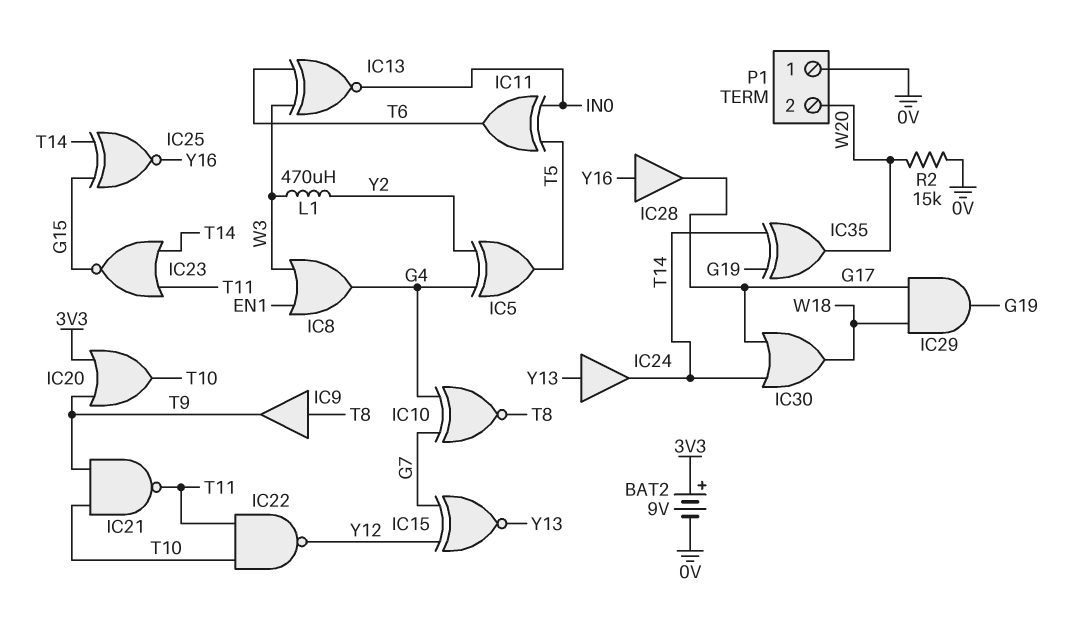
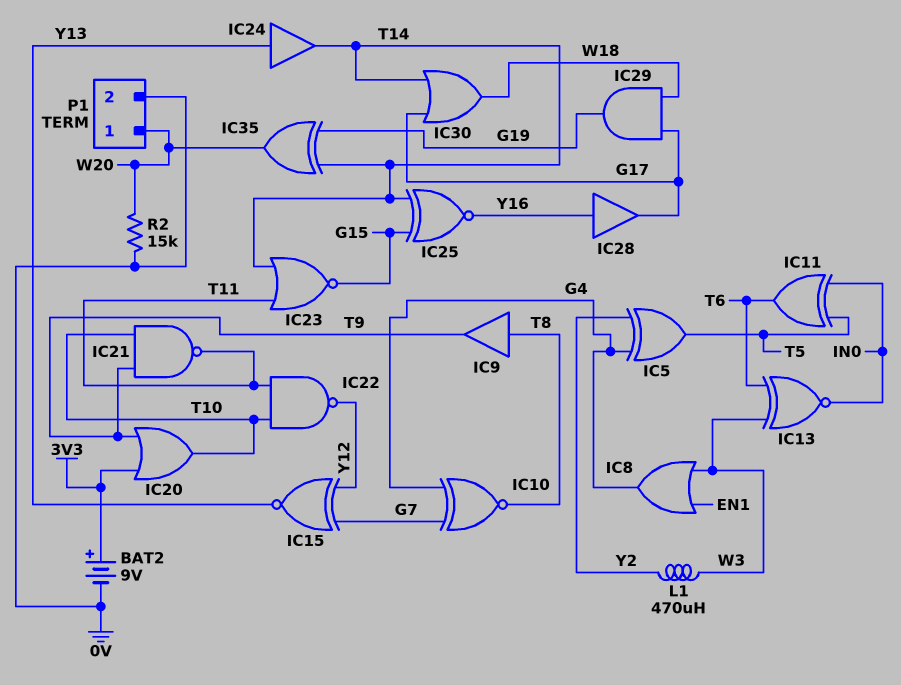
P1 pin 1: 0V -> W20
P1 pin 2: W20 -> 0V

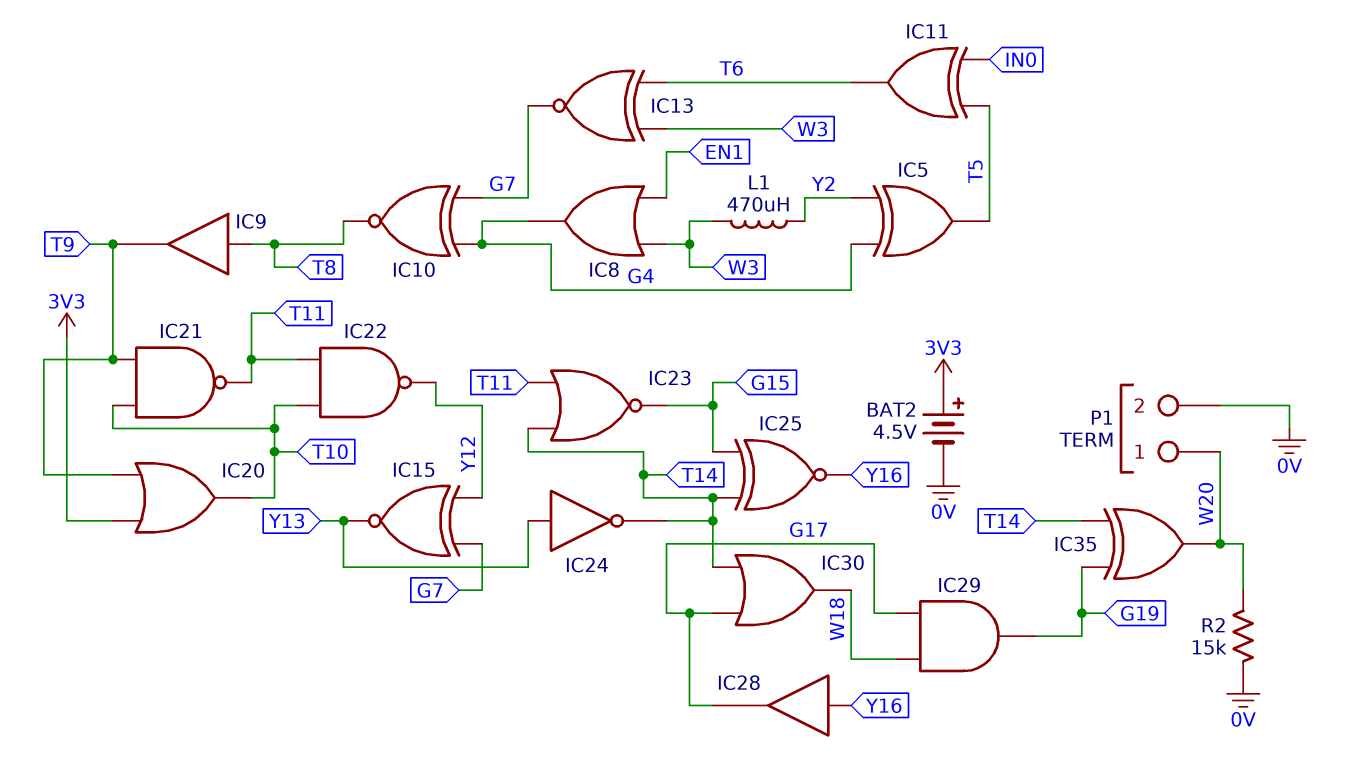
BAT2: 9V (plus 3V3, minus 0V) -> 4.5V (plus 3V3, minus 0V)
IC13: XNOR (in T6, in W3, out IN0) -> XNOR (in T6, in W3, out G7)
IC24: buffer (in Y13, out T14) -> NOT (in Y13, out T14)

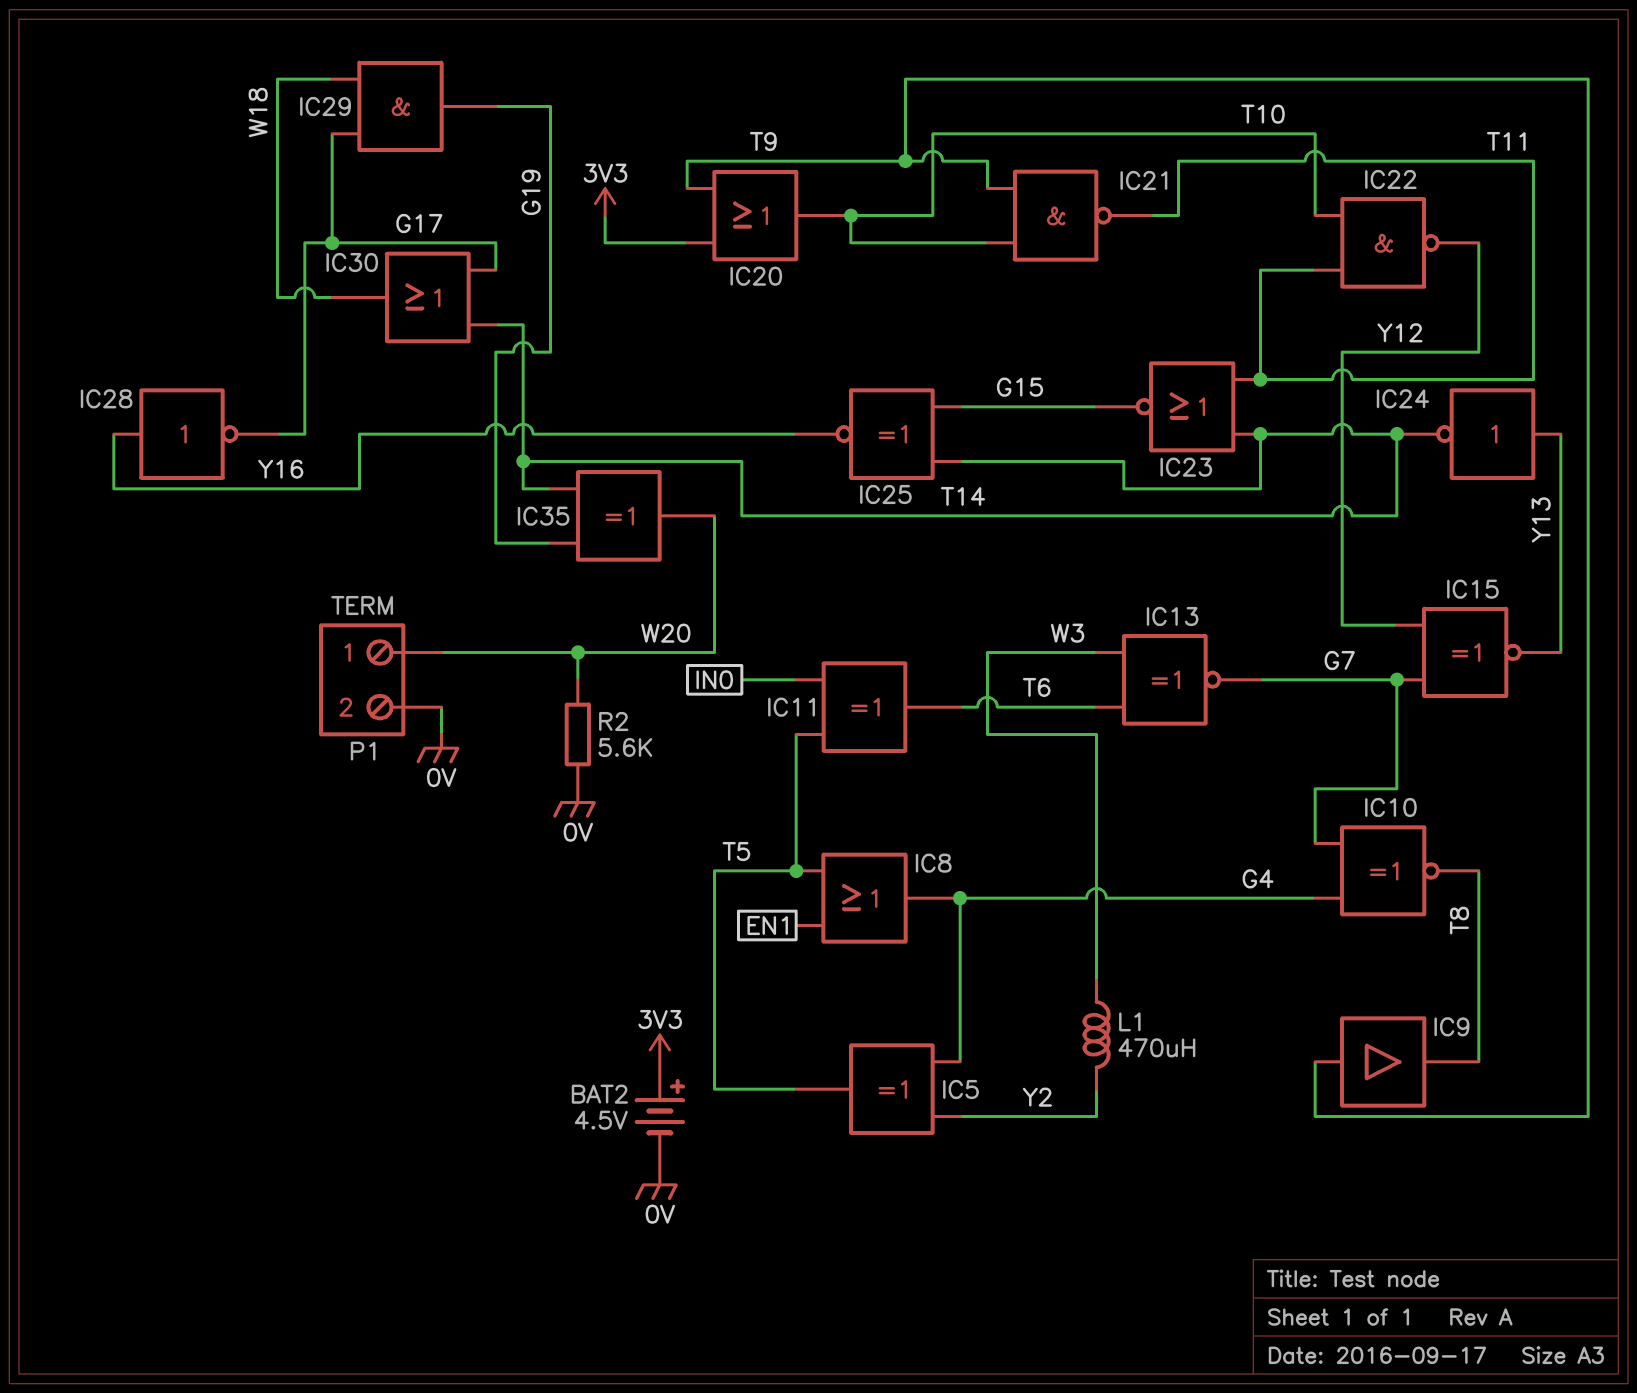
IC8: OR (in EN1, in W3, out G4) -> OR (in EN1, in T5, out G4)
IC9: buffer (in T8, out T9) -> buffer (in T9, out T8)
IC28: buffer (in Y16, out G17) -> NOT (in Y16, out G17)
R2: 15k (0V, W20) -> 5.6k (0V, W20)

